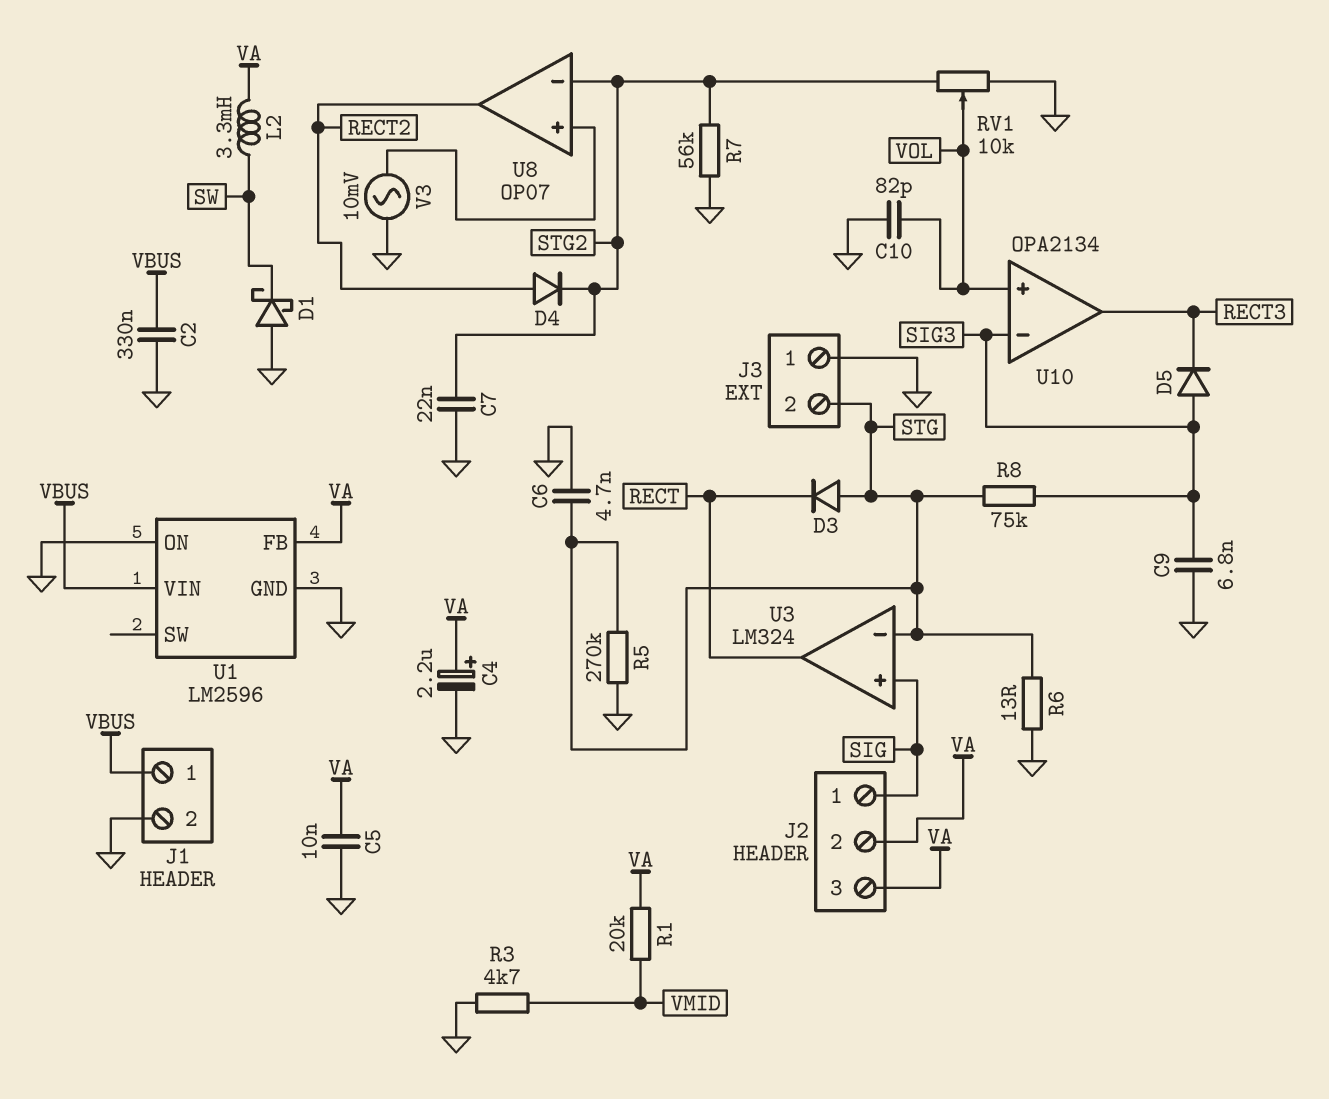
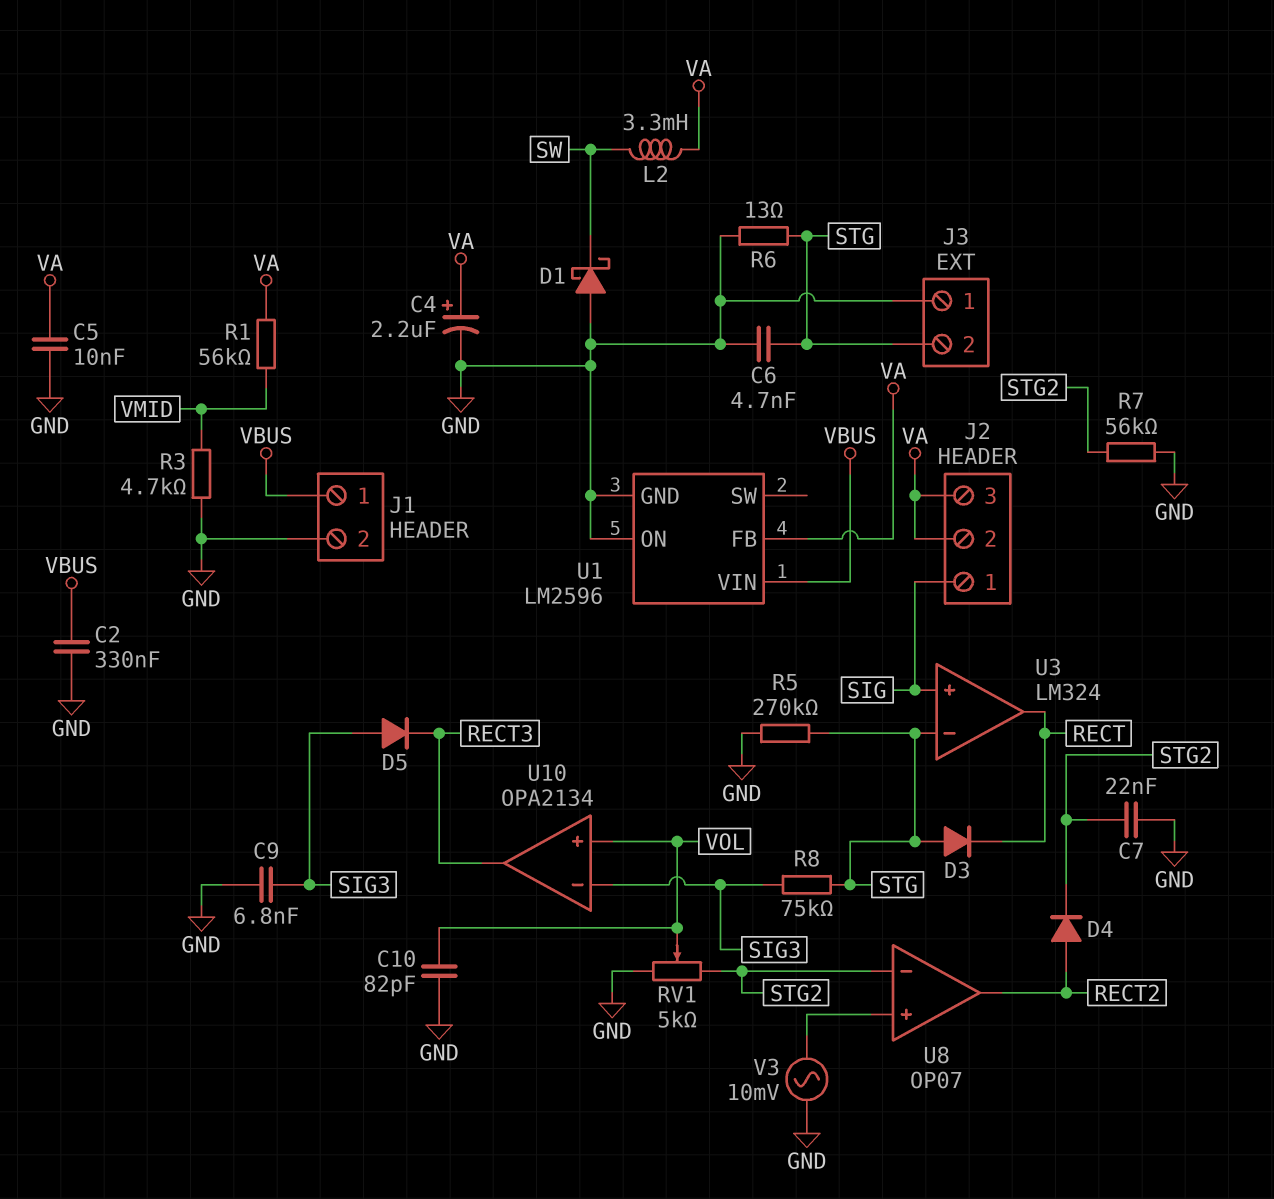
R1: 20k (VA, VMID) -> 56k (VA, VMID)
RV1: 10k (GND, STG2, wiper VOL) -> 5k (GND, STG2, wiper VOL)

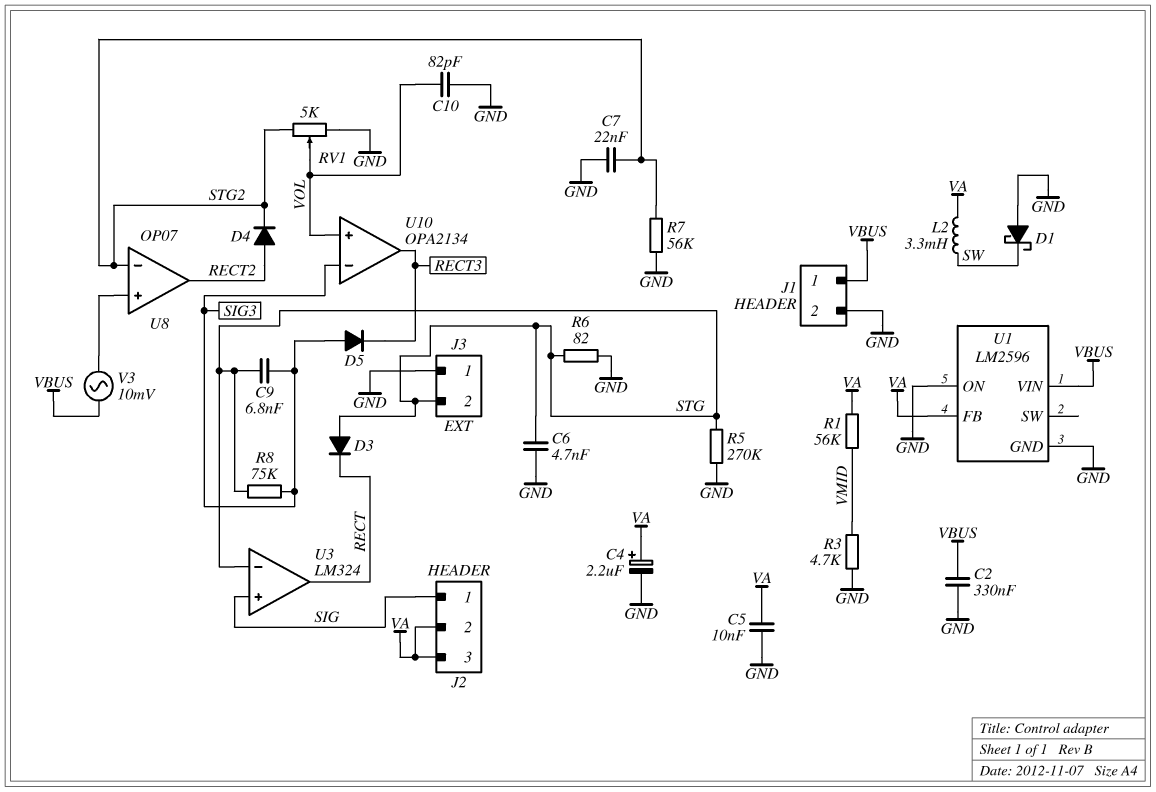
C9: 6.8nF (GND, SIG3) -> 6.8nF (SIG3, STG)
R6: 13 (GND, STG) -> 82 (GND, STG)
V3: AC 10mV (GND, U8/in+) -> AC 10mV (U8/in+, VBUS)

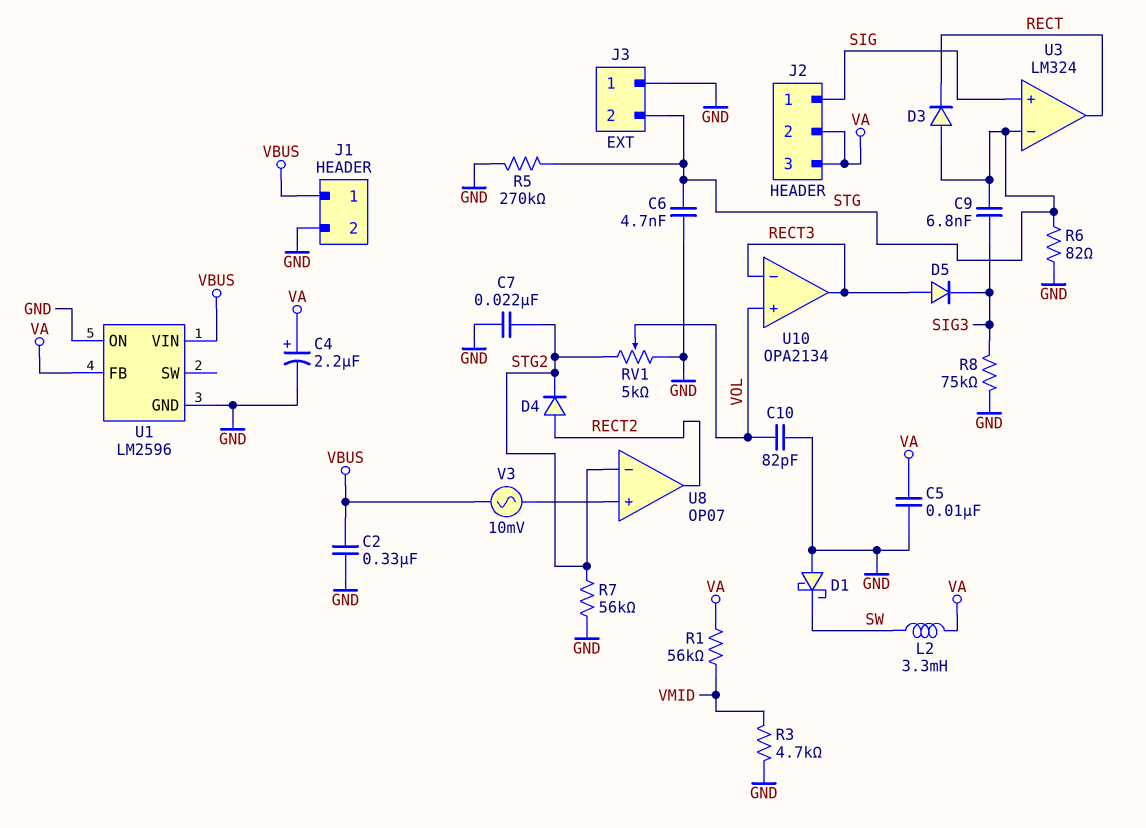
D5: diode (A SIG3, K RECT3) -> diode (A RECT3, K SIG3)
R8: 75k (SIG3, STG) -> 75k (GND, SIG3)
U10 pin in-: SIG3 -> RECT3

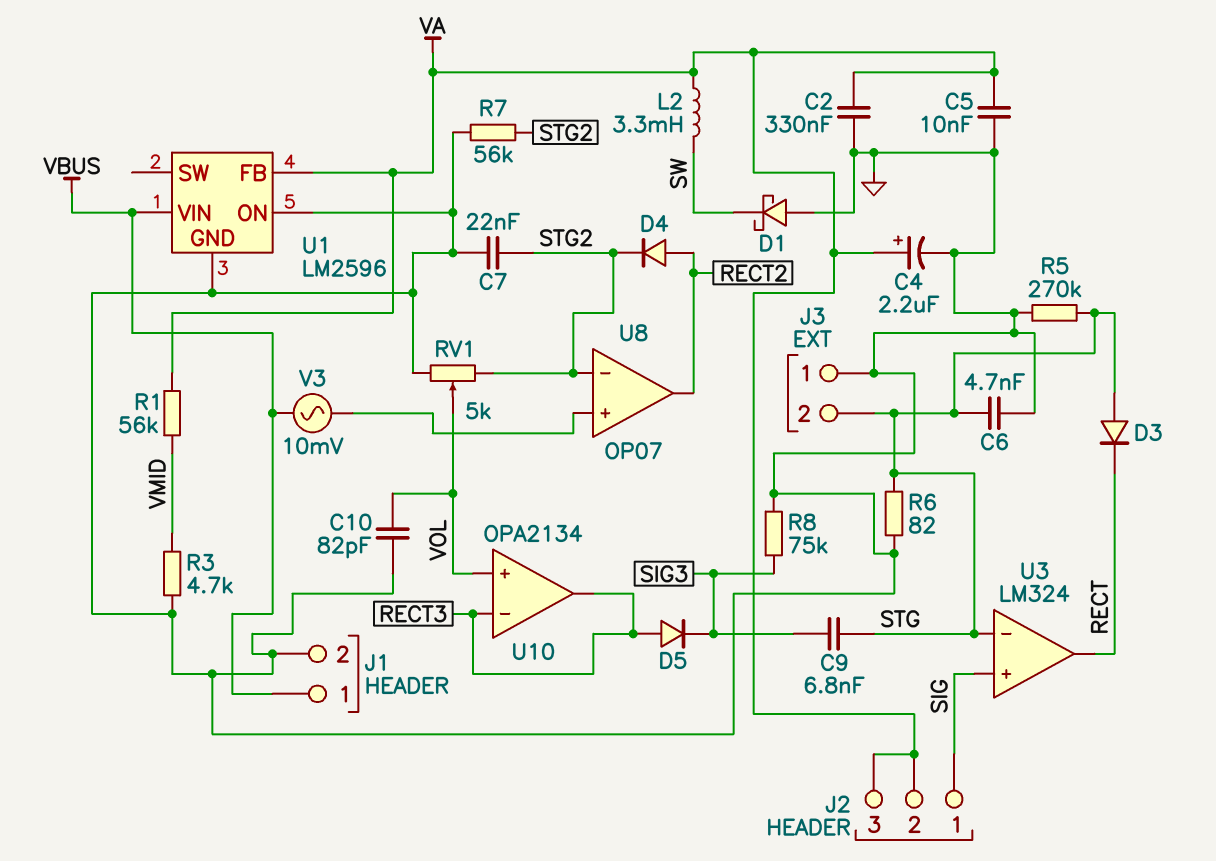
C2: 330nF (GND, VBUS) -> 330nF (GND, VA)

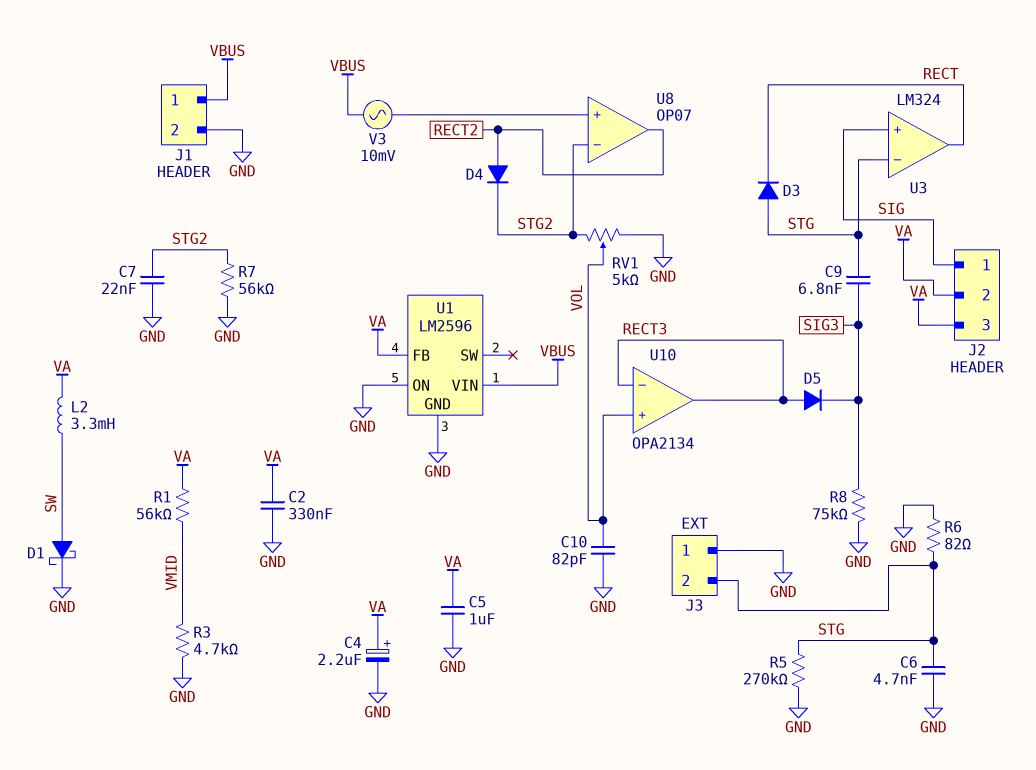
C5: 10nF (GND, VA) -> 1uF (GND, VA)
D1: schottky (A GND, K SW) -> schottky (A SW, K GND)

